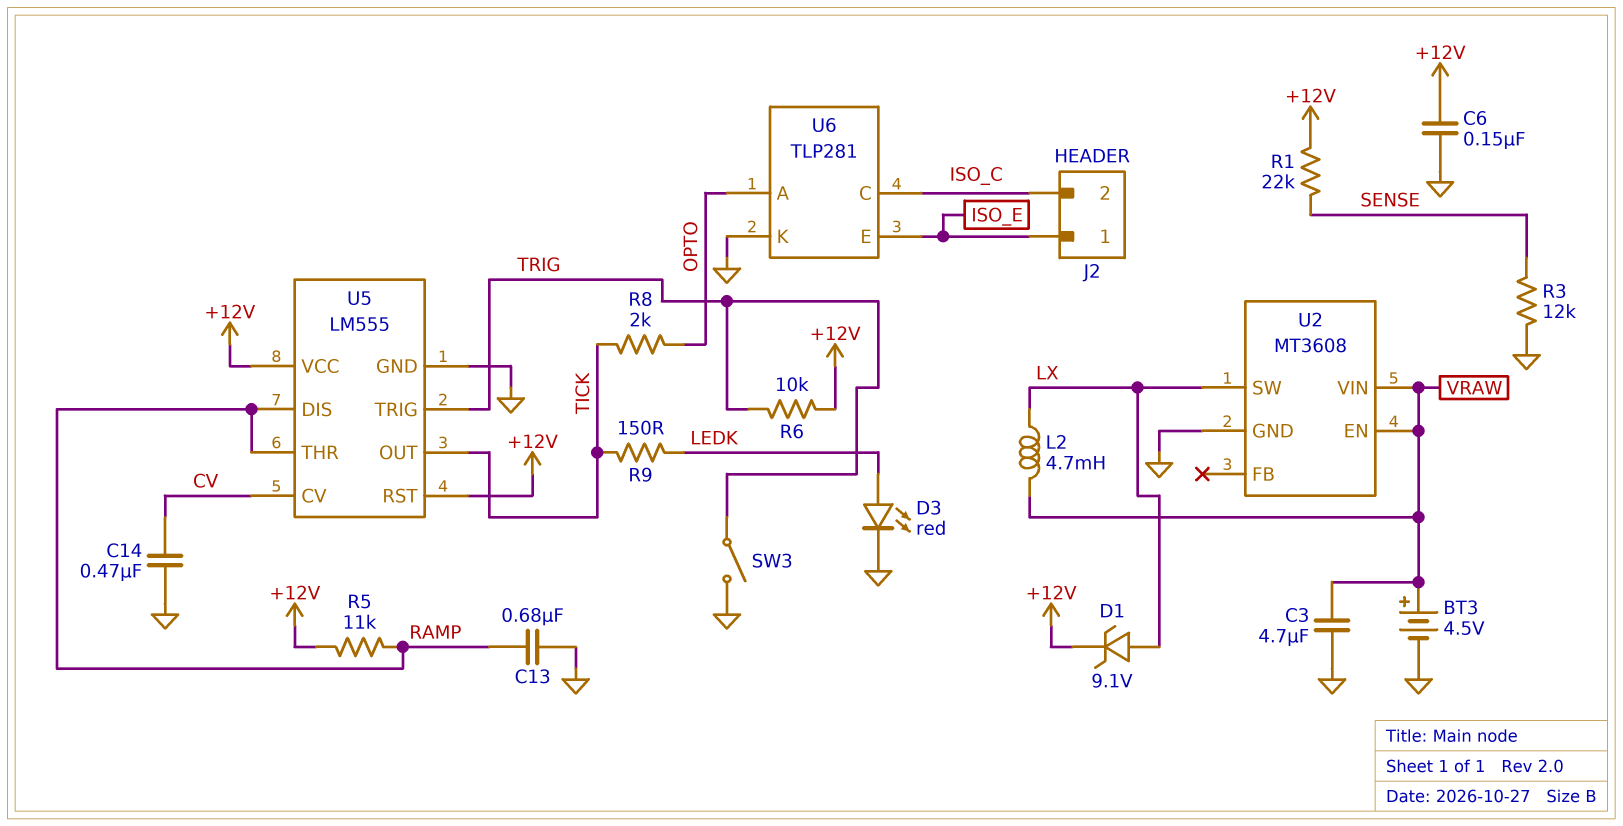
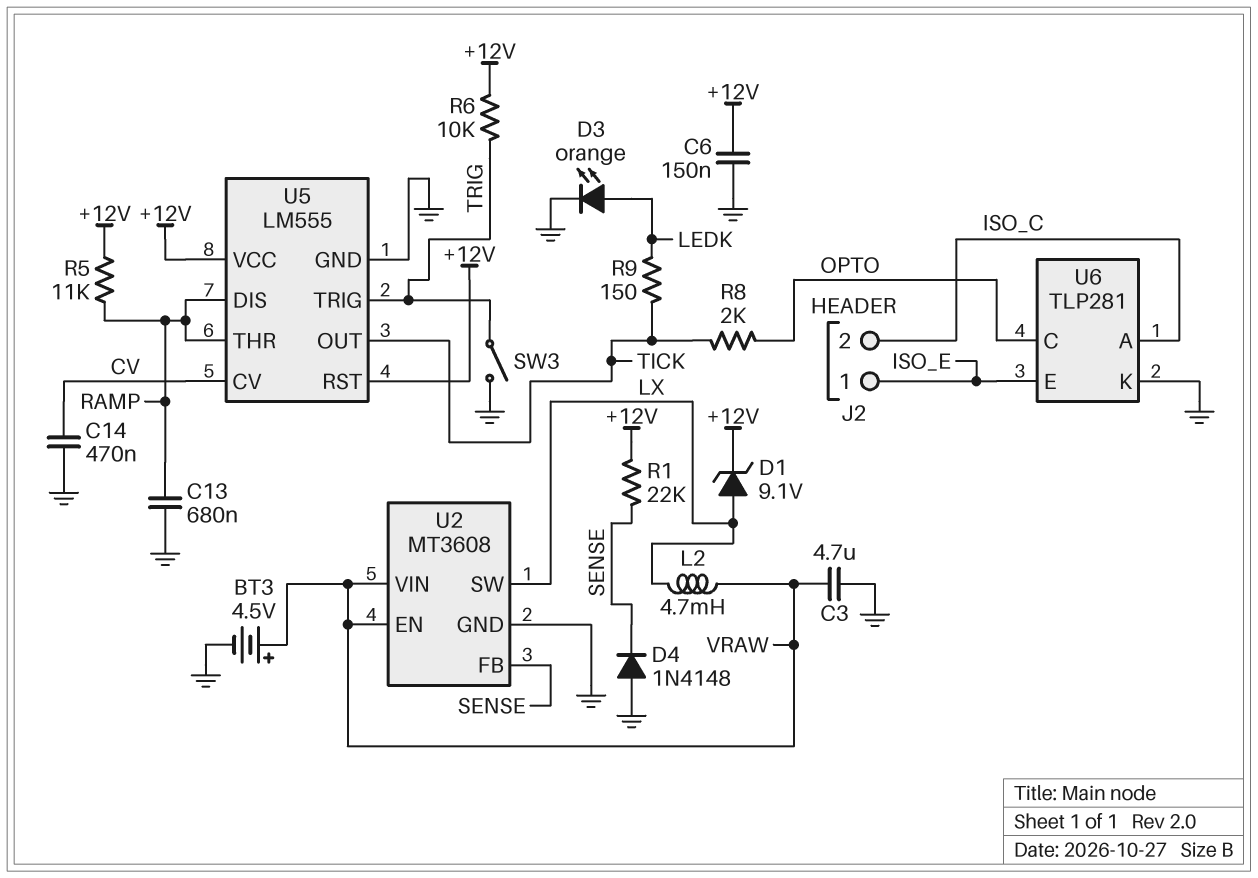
D3: LED red (A LEDK, K GND) -> LED orange (A LEDK, K GND)
D4: none -> diode 1N4148 (A GND, K SENSE)
R3: 12k (GND, SENSE) -> none
U2 pin FB: none -> SENSE
U6 pin A: OPTO -> ISO_C
U6 pin C: ISO_C -> OPTO

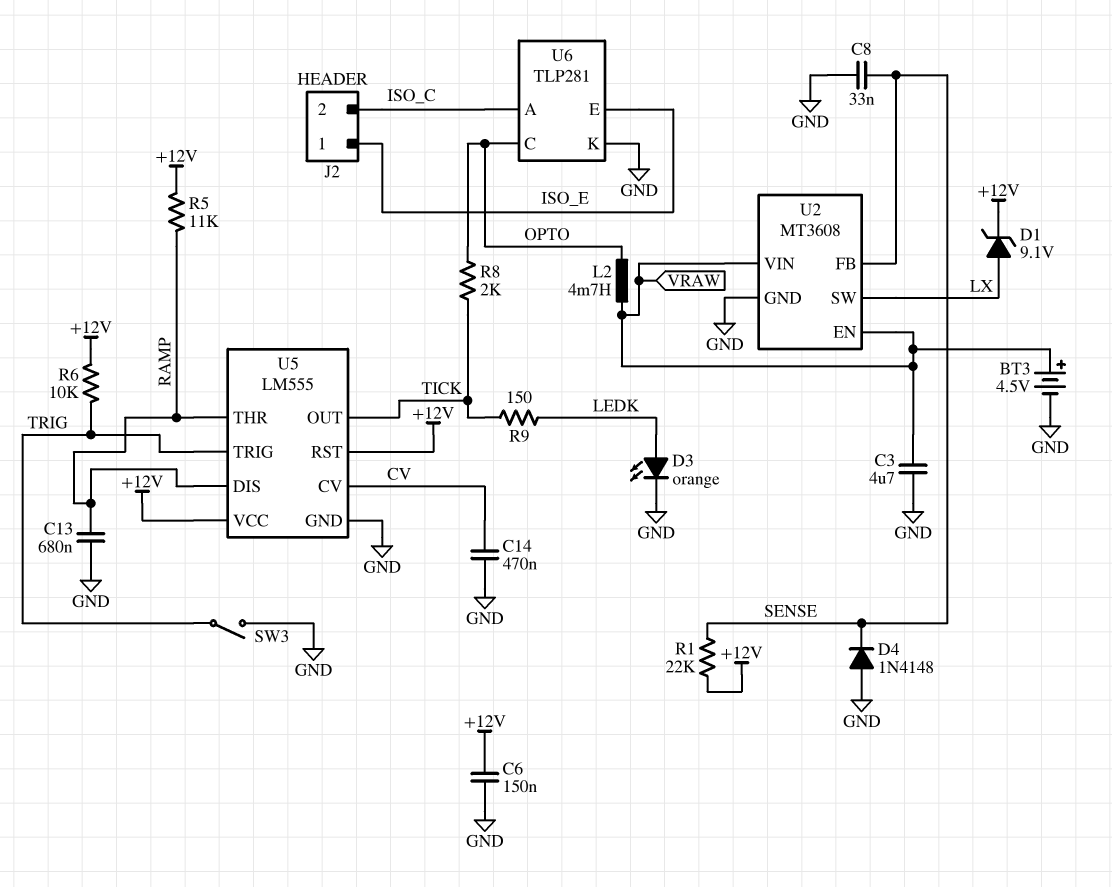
C8: none -> 33nF (GND, SENSE)
L2: 4.7mH (LX, VRAW) -> 4.7mH (OPTO, VRAW)

